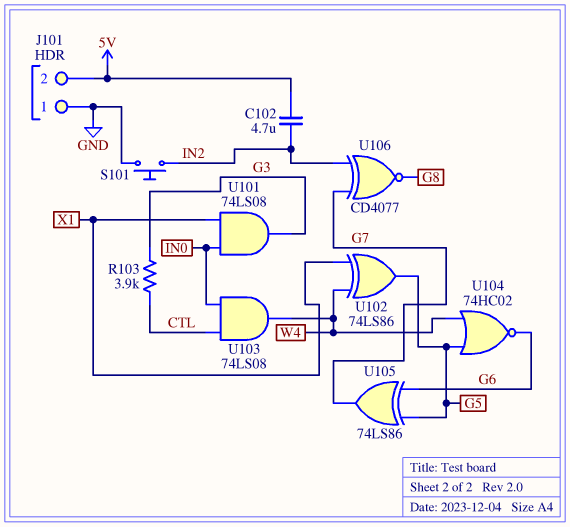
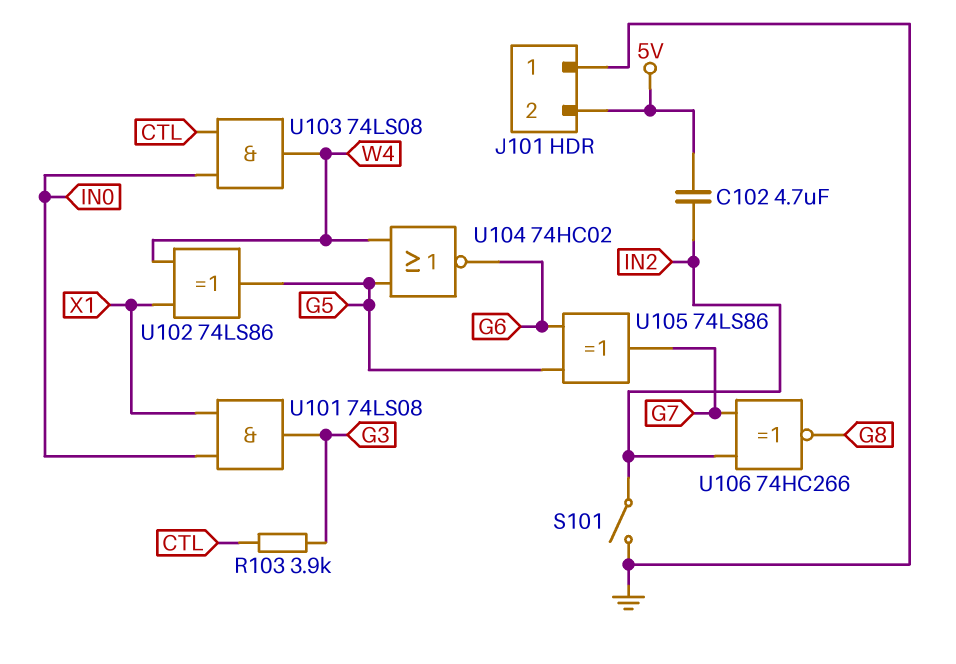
S101: button (GND, IN2) -> switch (GND, IN2)
U106: XNOR CD4077 (in G7, in IN2, out G8) -> XNOR 74HC266 (in G7, in IN2, out G8)

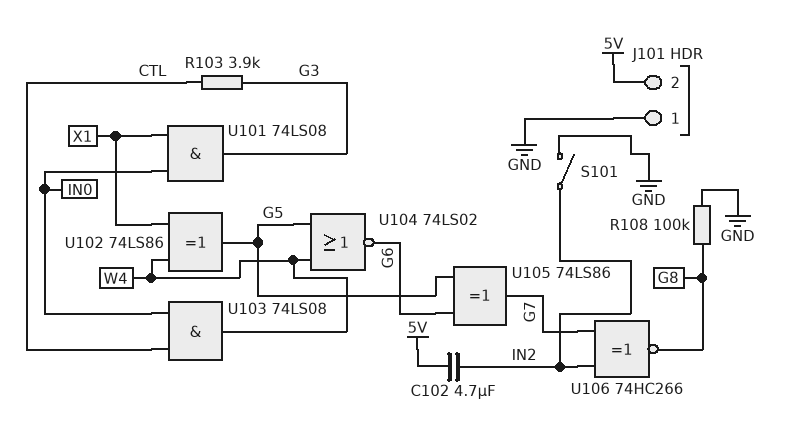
R108: none -> 100k (G8, GND)
U104: NOR 74HC02 (in G5, in W4, out G6) -> NOR 74LS02 (in G5, in W4, out G6)

